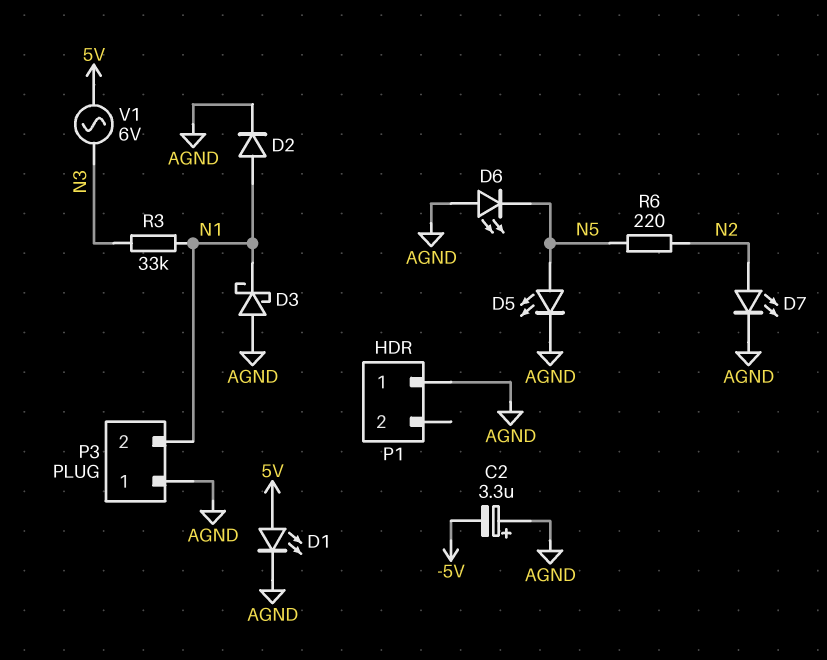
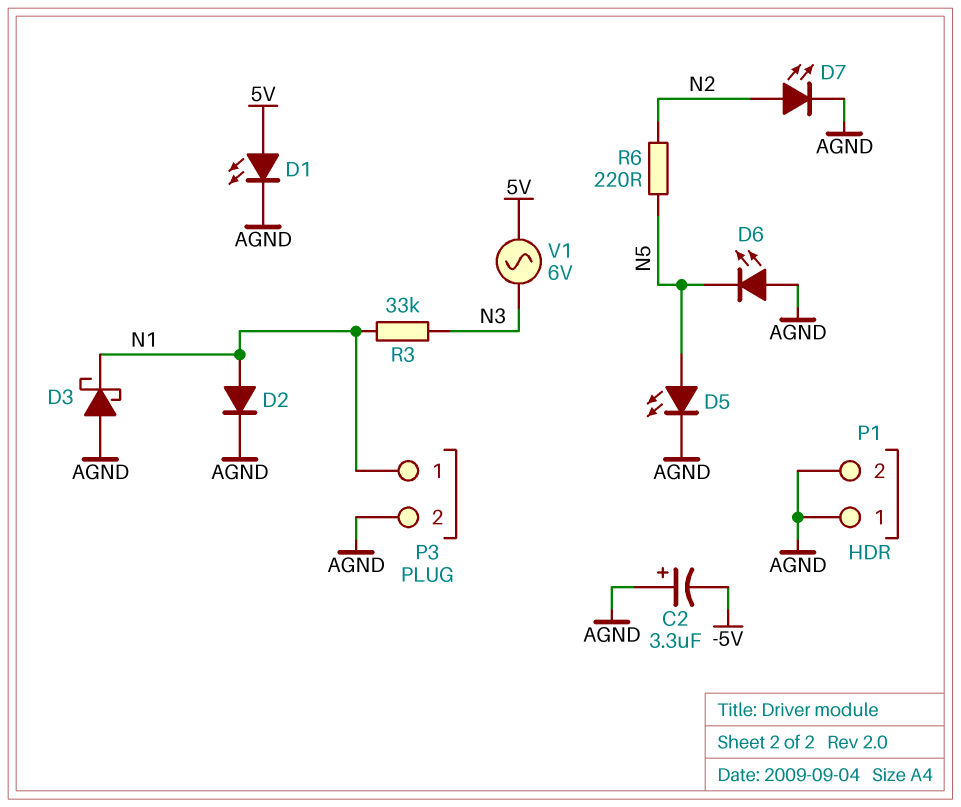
P1 pin 2: none -> AGND
P3 pin 1: AGND -> N1
P3 pin 2: N1 -> AGND

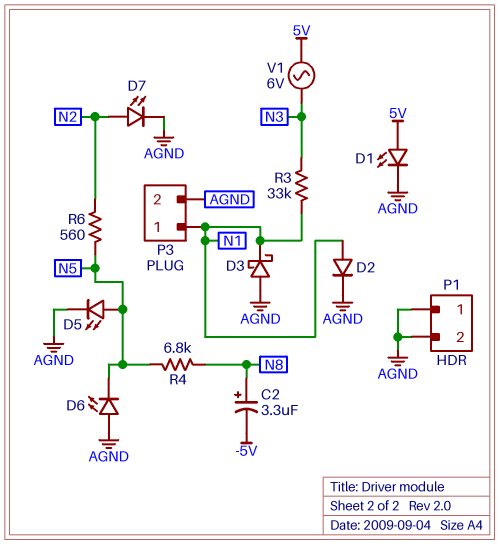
C2: 3.3uF (plus AGND, minus -5V) -> 3.3uF (plus N8, minus -5V)
R4: none -> 6.8k (N5, N8)
R6: 220 (N2, N5) -> 560 (N2, N5)

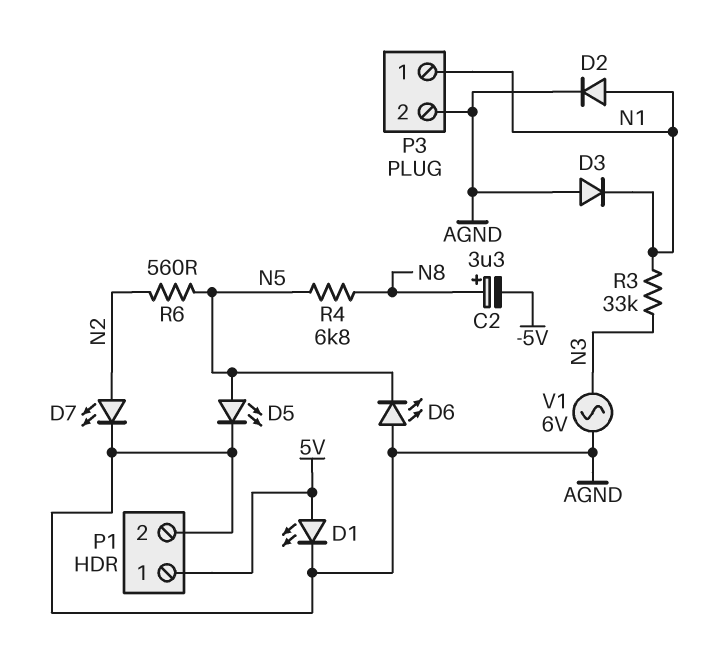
D3: schottky (A AGND, K N1) -> diode (A AGND, K N1)
P1 pin 1: AGND -> 5V
V1: AC 6V (5V, N3) -> AC 6V (AGND, N3)

